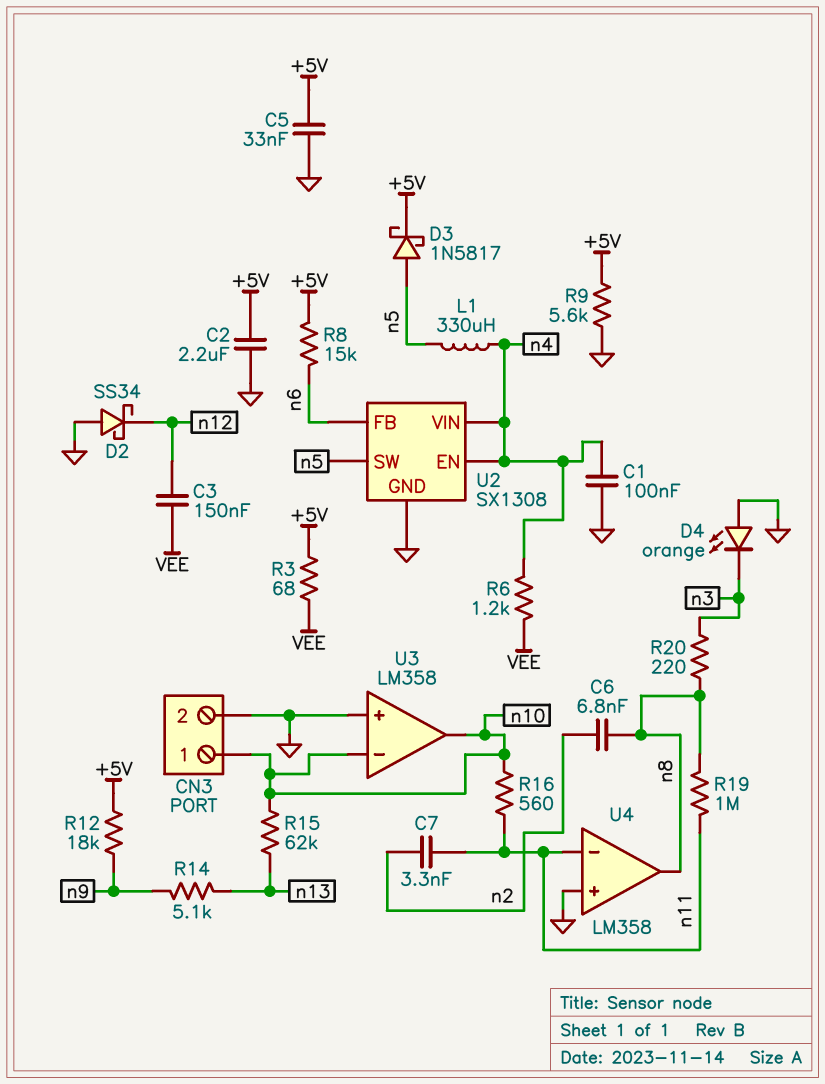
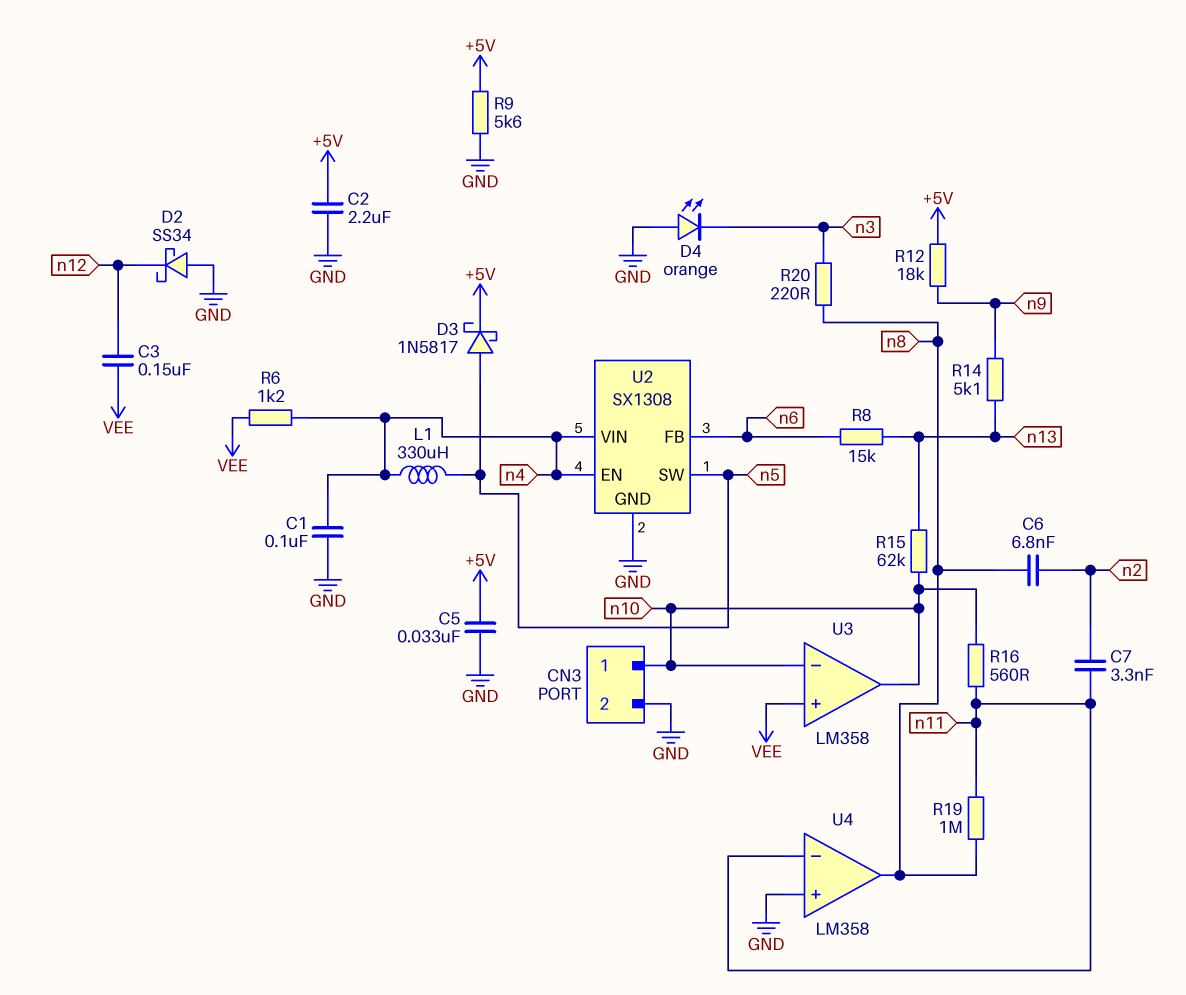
R3: 68 (+5V, VEE) -> none
R8: 15k (+5V, n6) -> 15k (n6, n13)
U3 pin in+: GND -> VEE

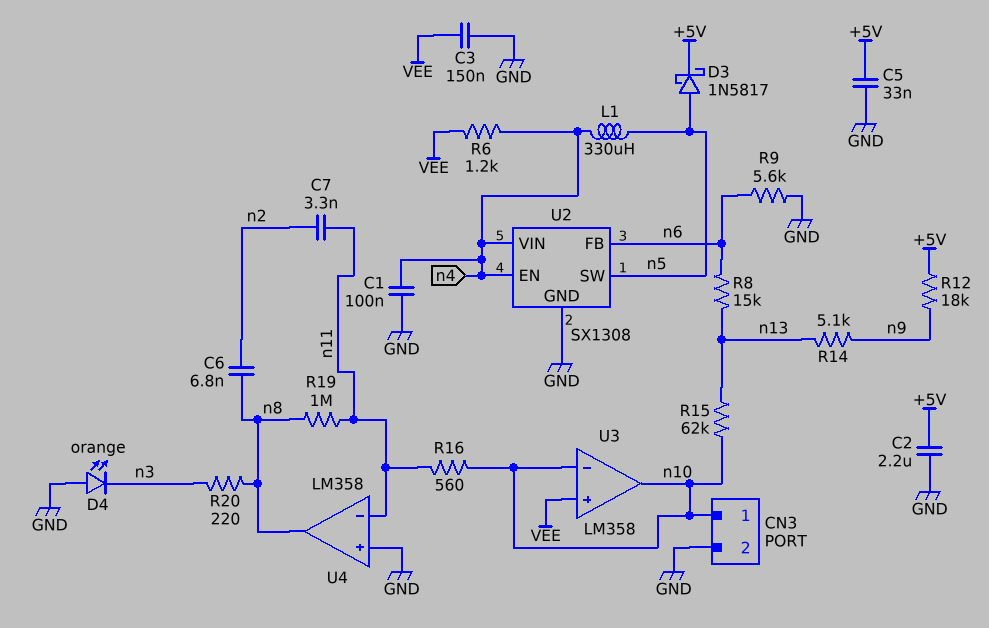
C3: 150nF (VEE, n12) -> 150nF (GND, VEE)
D2: schottky SS34 (A GND, K n12) -> none
R9: 5.6k (+5V, GND) -> 5.6k (GND, n6)

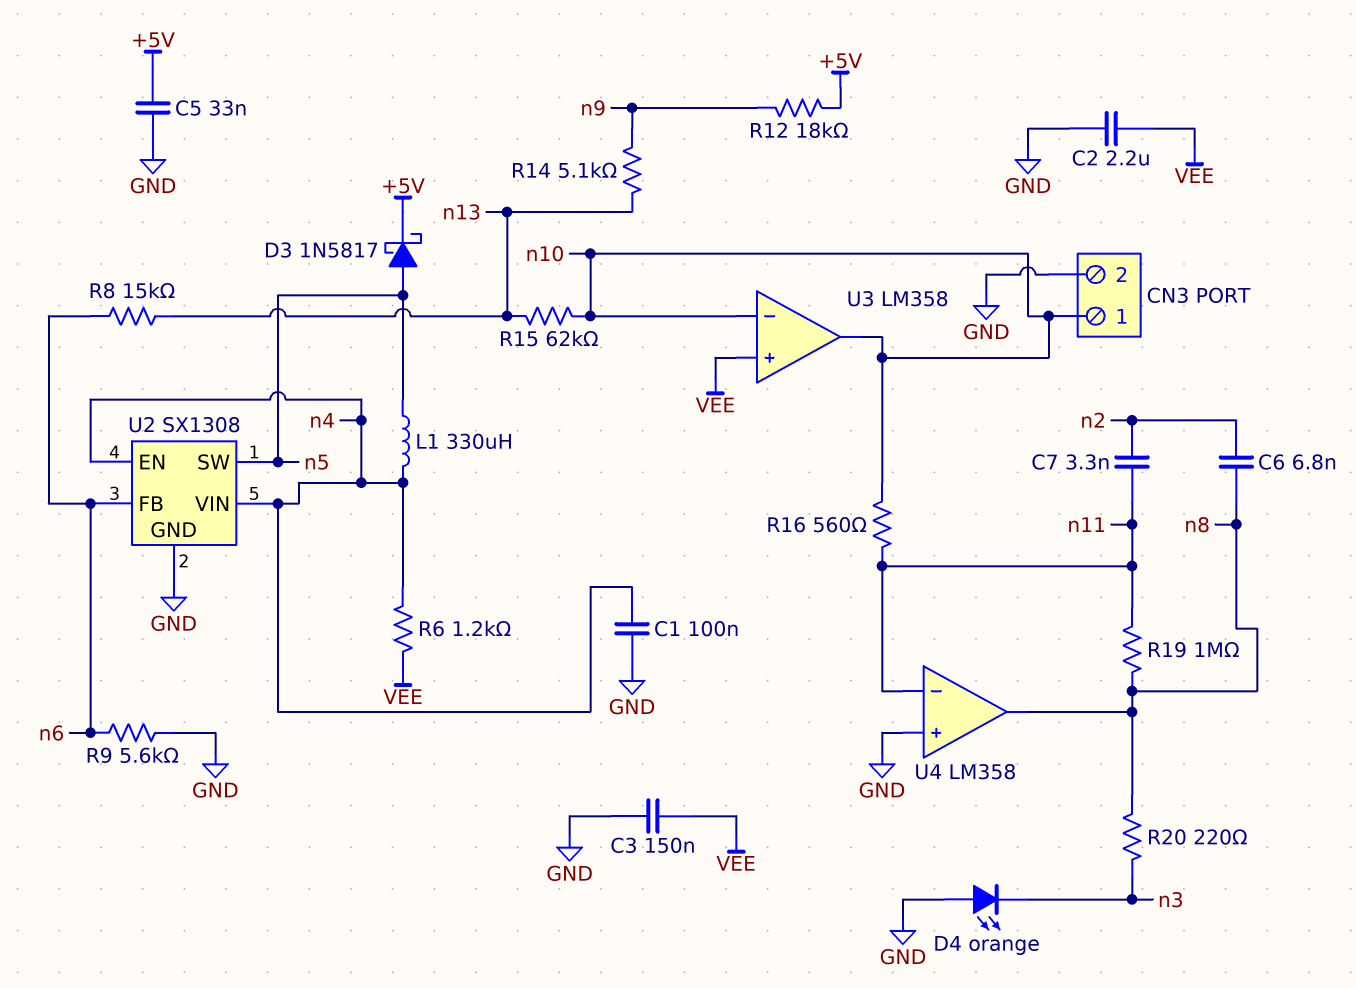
C2: 2.2uF (+5V, GND) -> 2.2uF (GND, VEE)

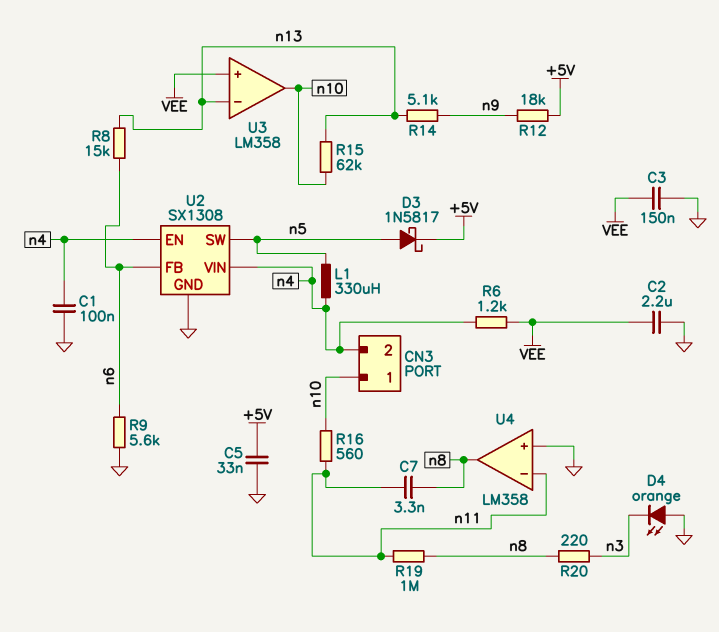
C6: 6.8nF (n2, n8) -> none
C7: 3.3nF (n2, n11) -> 3.3nF (n8, n11)
CN3 pin 2: GND -> n4
U3 pin in-: n10 -> n13

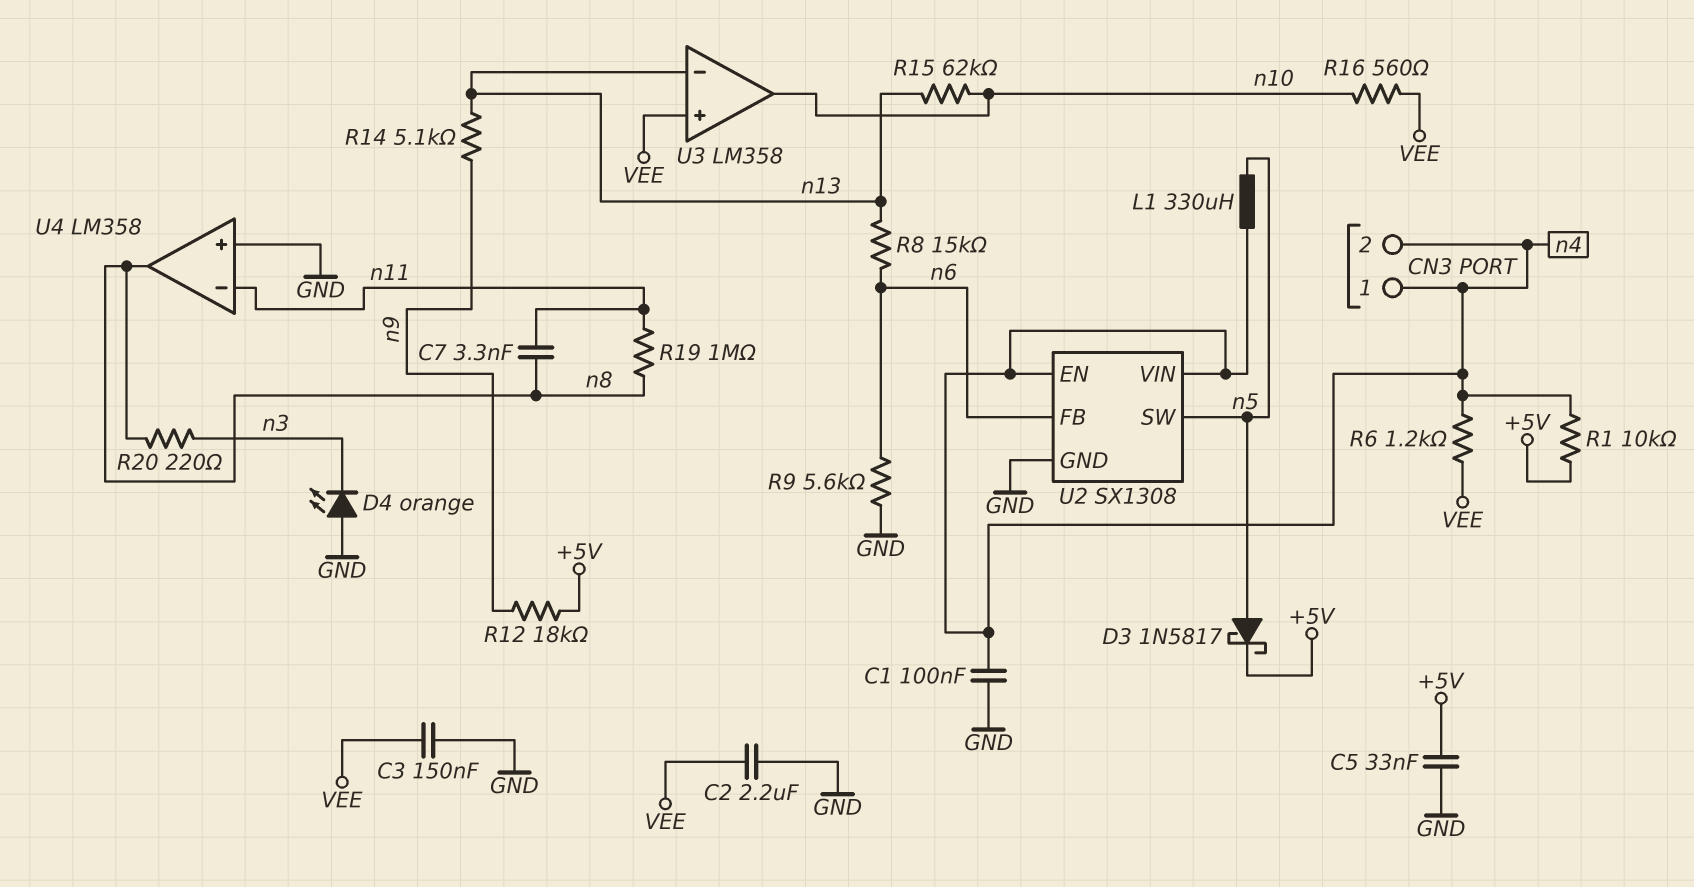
CN3 pin 1: n10 -> n4
R1: none -> 10k (+5V, n4)
R16: 560 (n10, n11) -> 560 (VEE, n10)

